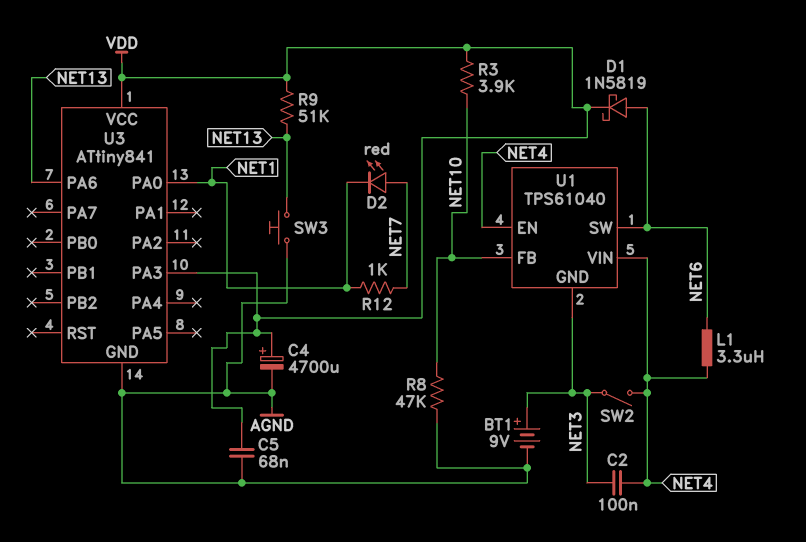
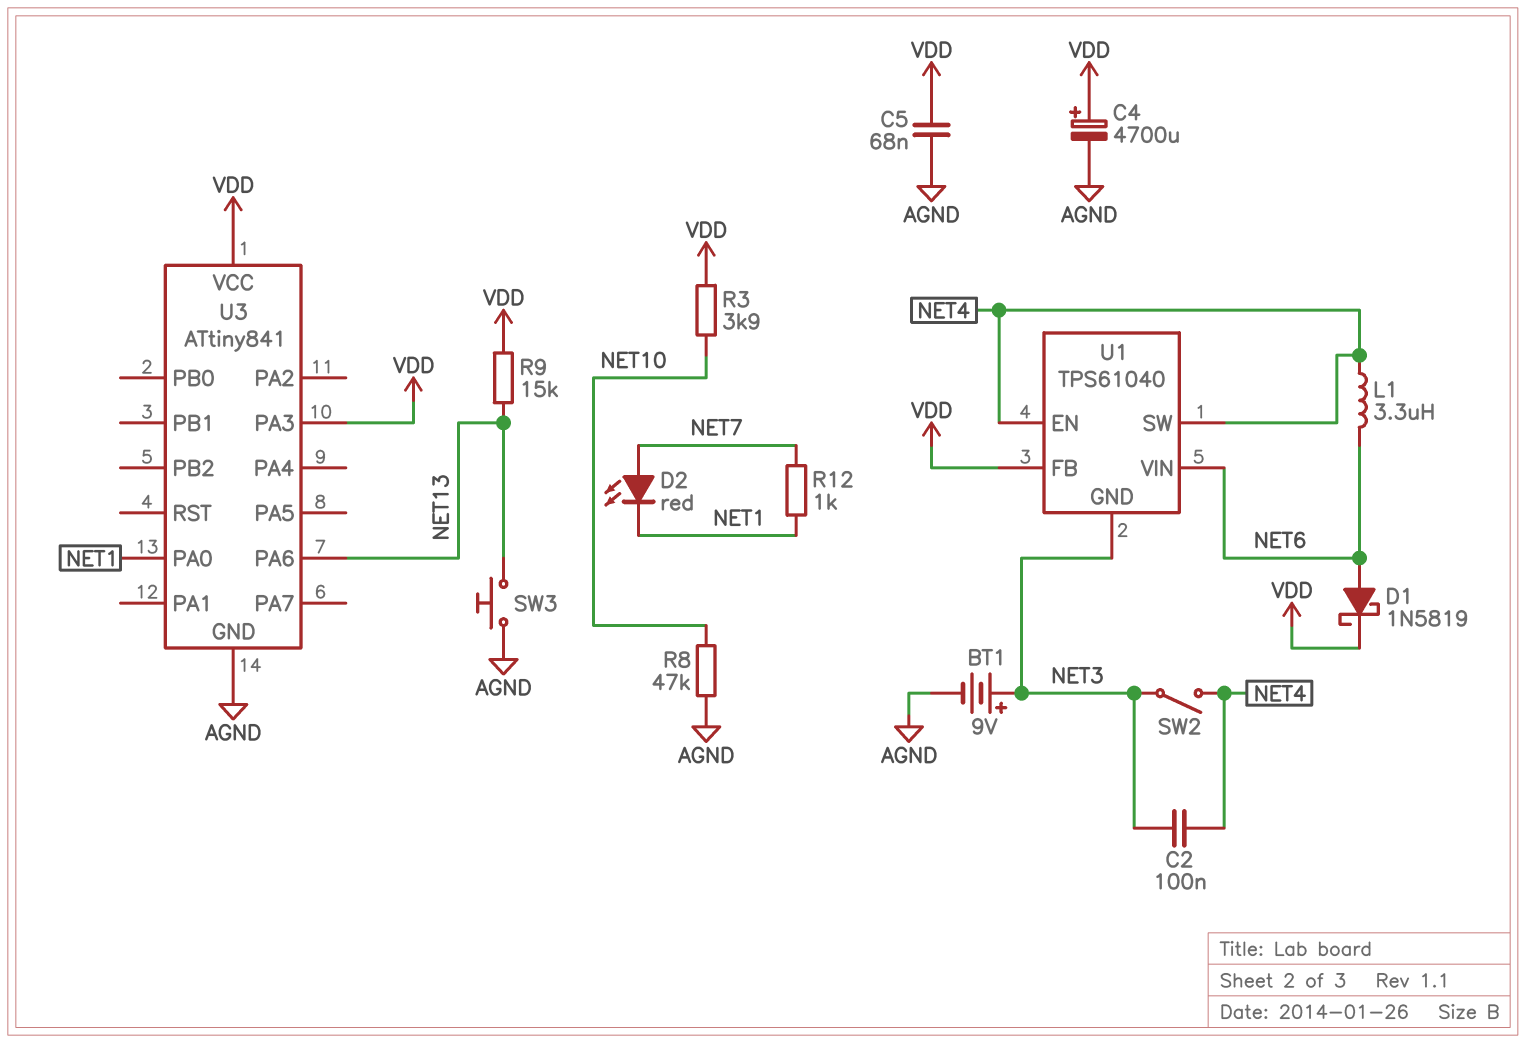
R9: 51k (NET13, VDD) -> 15k (NET13, VDD)
U1 pin FB: NET10 -> VDD
U1 pin SW: NET6 -> NET4
U1 pin VIN: NET4 -> NET6

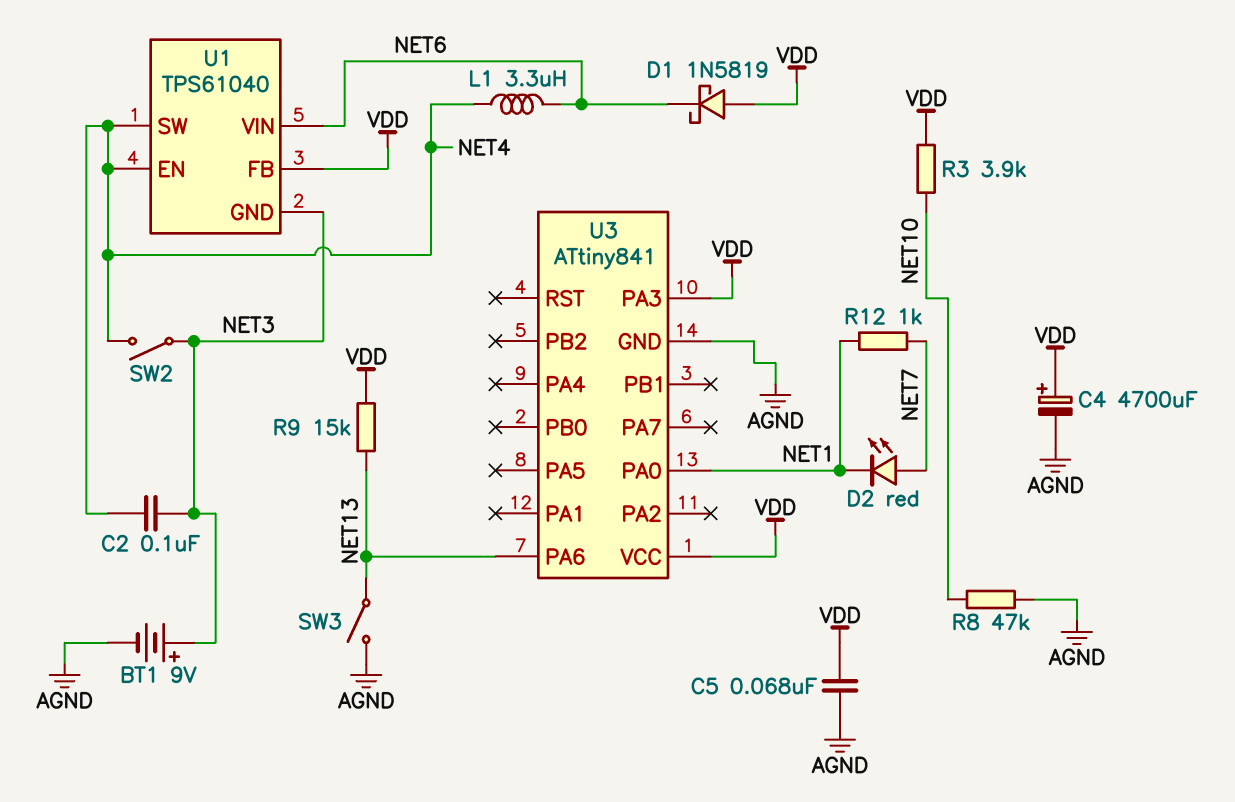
D1: schottky 1N5819 (A NET6, K VDD) -> schottky 1N5819 (A VDD, K NET6)
SW3: button (AGND, NET13) -> switch (AGND, NET13)

